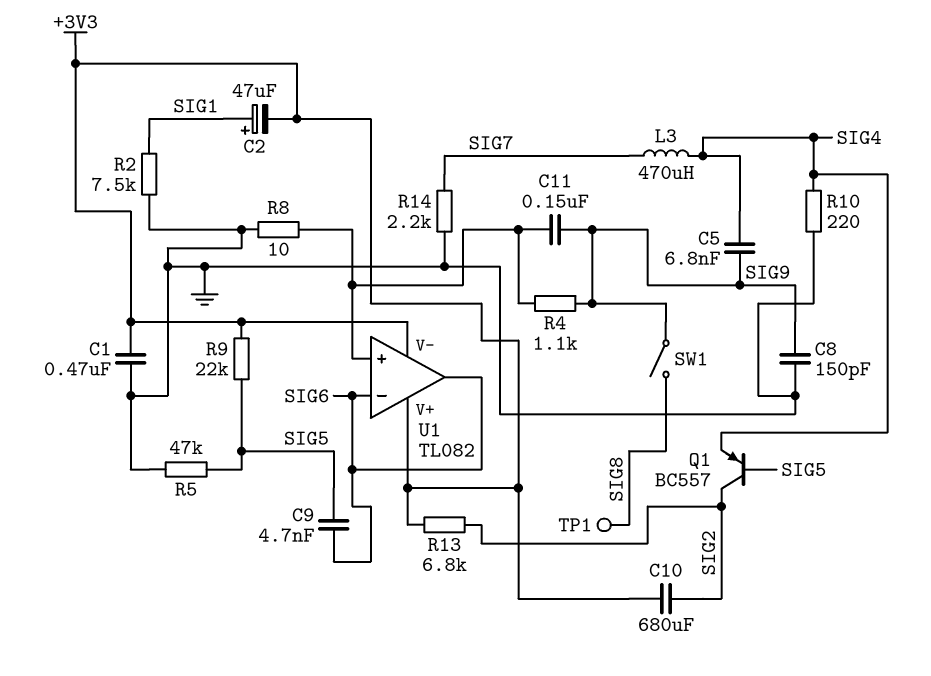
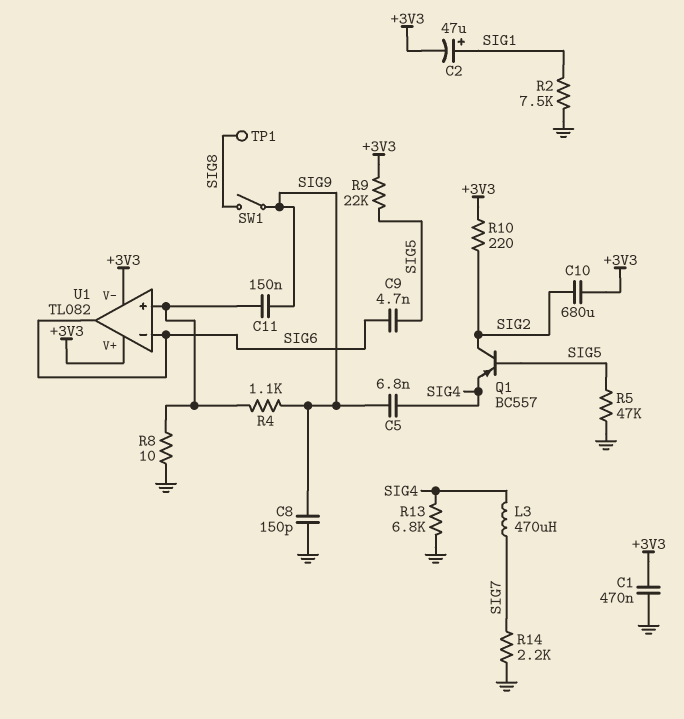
R10: 220 (GND, SIG4) -> 220 (+3V3, SIG2)
R13: 6.8k (+3V3, SIG2) -> 6.8k (GND, SIG4)

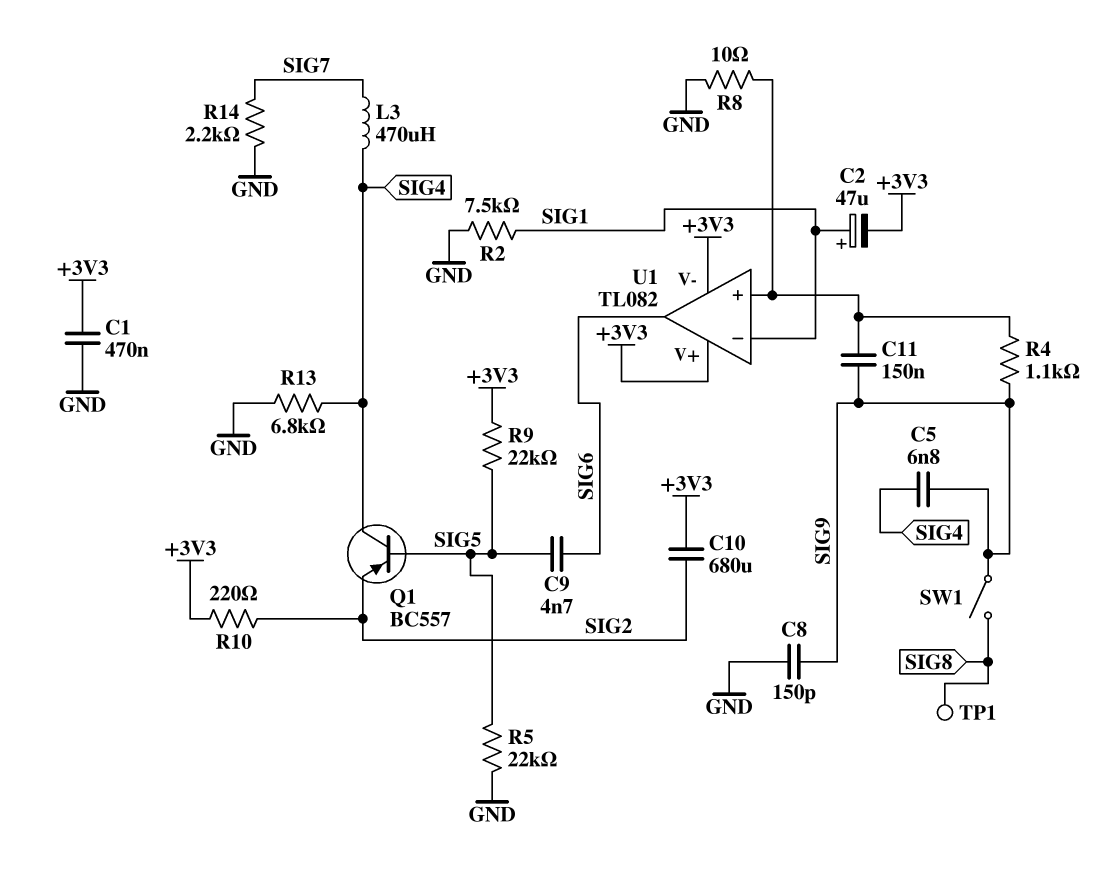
Q1: PNP BC557 (B SIG5, C SIG2, E SIG4) -> PNP BC557 (B SIG5, C SIG4, E SIG2)
R5: 47k (GND, SIG5) -> 22k (GND, SIG5)
U1 pin in-: SIG6 -> SIG1

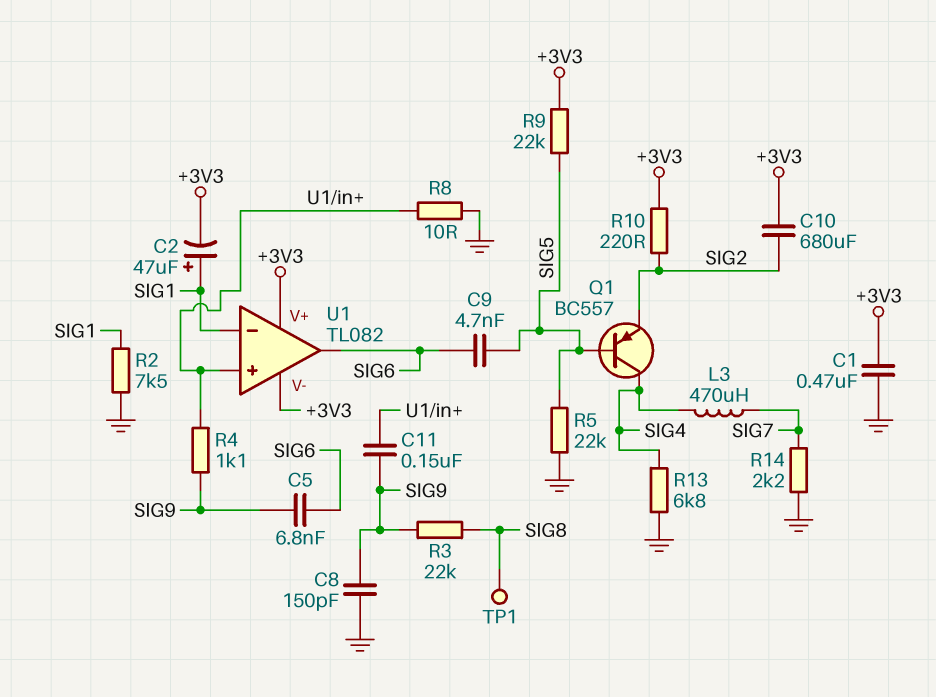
C5: 6.8nF (SIG4, SIG9) -> 6.8nF (SIG6, SIG9)
R3: none -> 22k (SIG8, SIG9)
SW1: switch (SIG8, SIG9) -> none

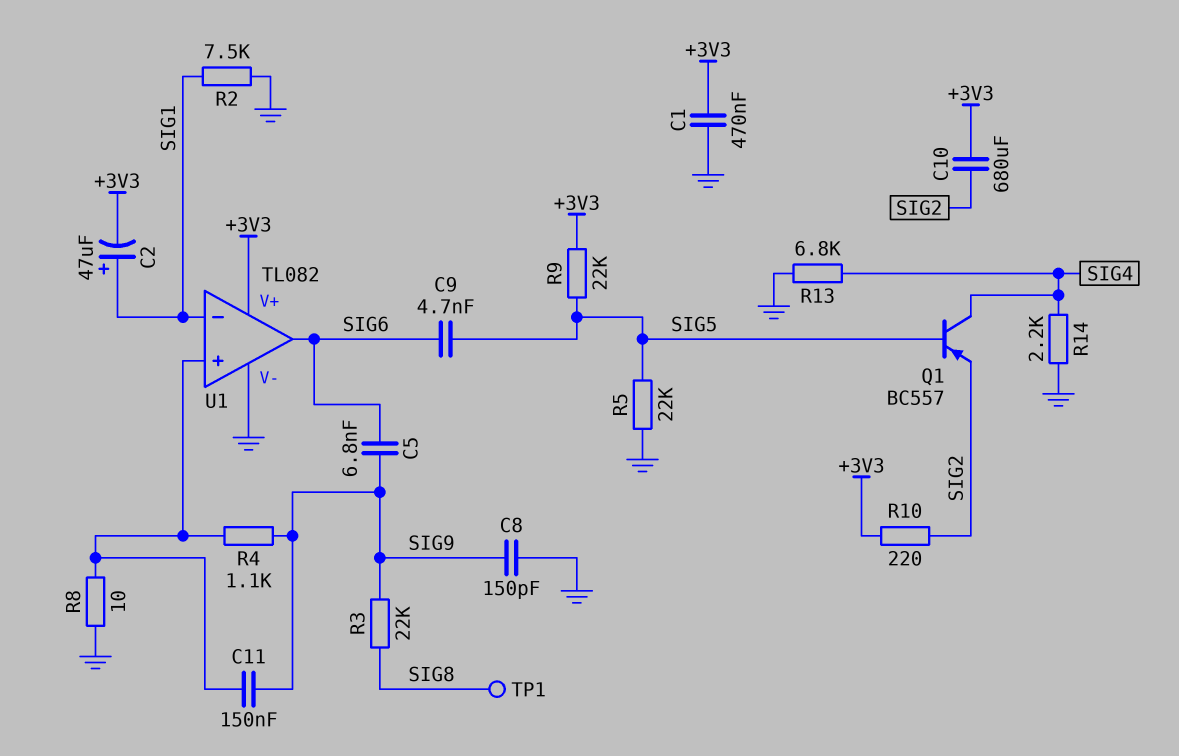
L3: 470uH (SIG4, SIG7) -> none
R14: 2.2k (GND, SIG7) -> 2.2k (GND, SIG4)
U1 pin V-: +3V3 -> GND

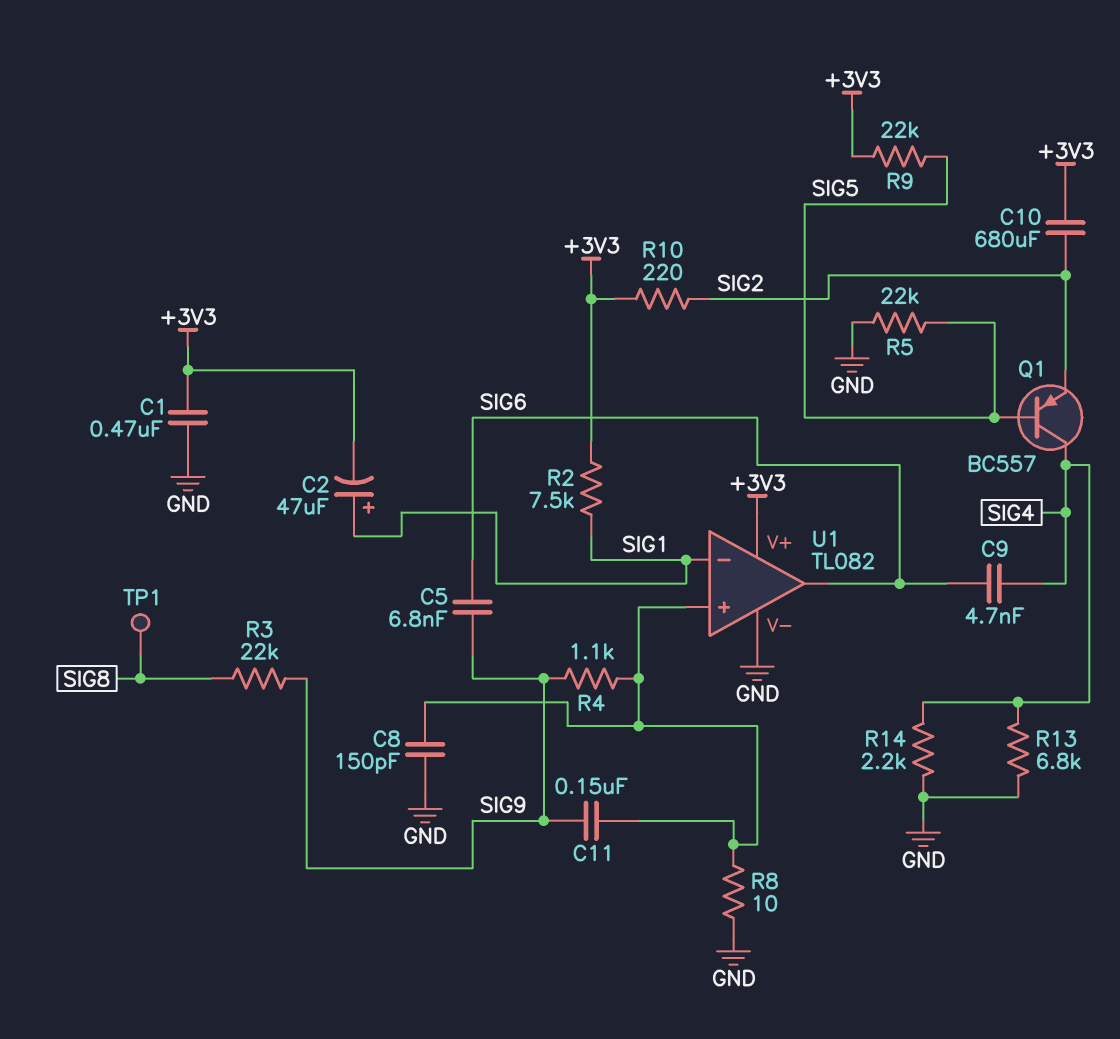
C8: 150pF (GND, SIG9) -> 150pF (GND, U1/in+)
C9: 4.7nF (SIG5, SIG6) -> 4.7nF (SIG4, SIG6)
R2: 7.5k (GND, SIG1) -> 7.5k (+3V3, SIG1)

